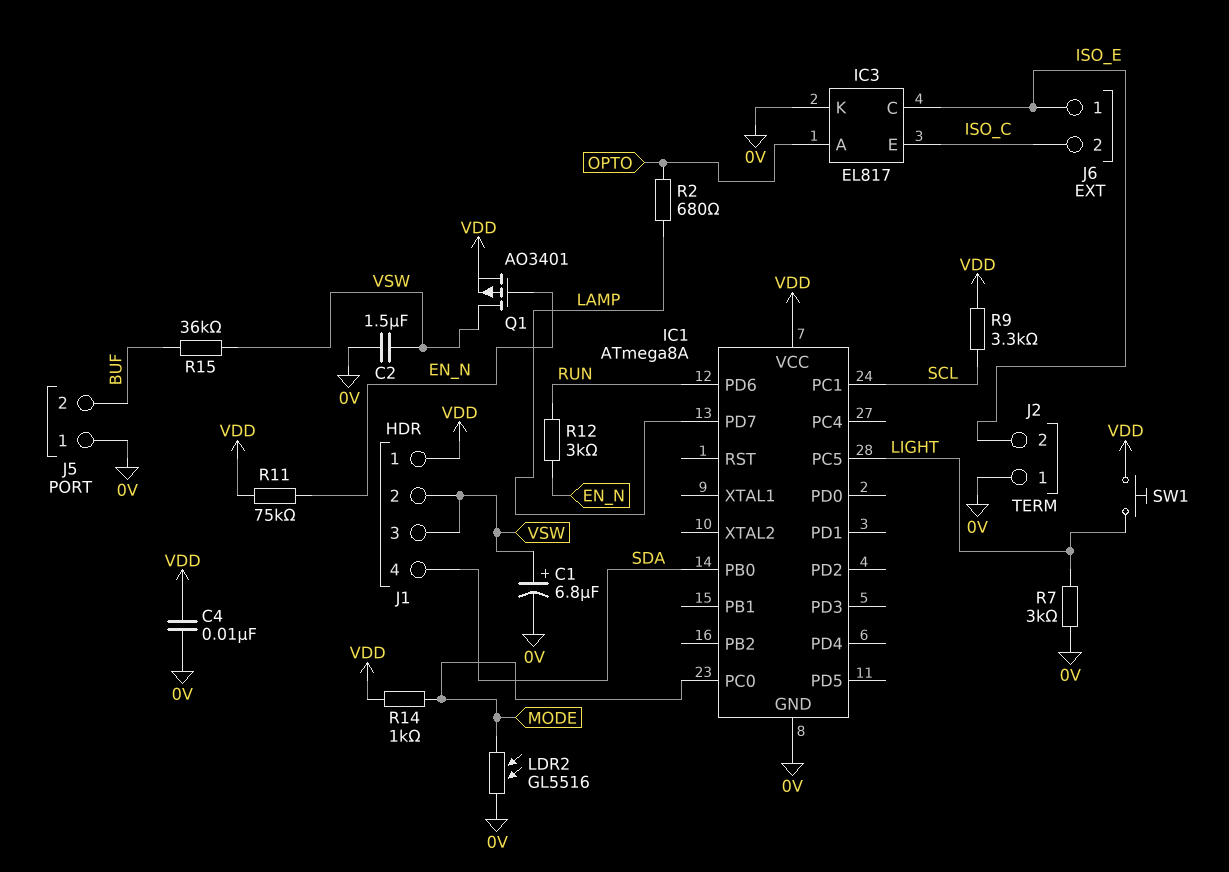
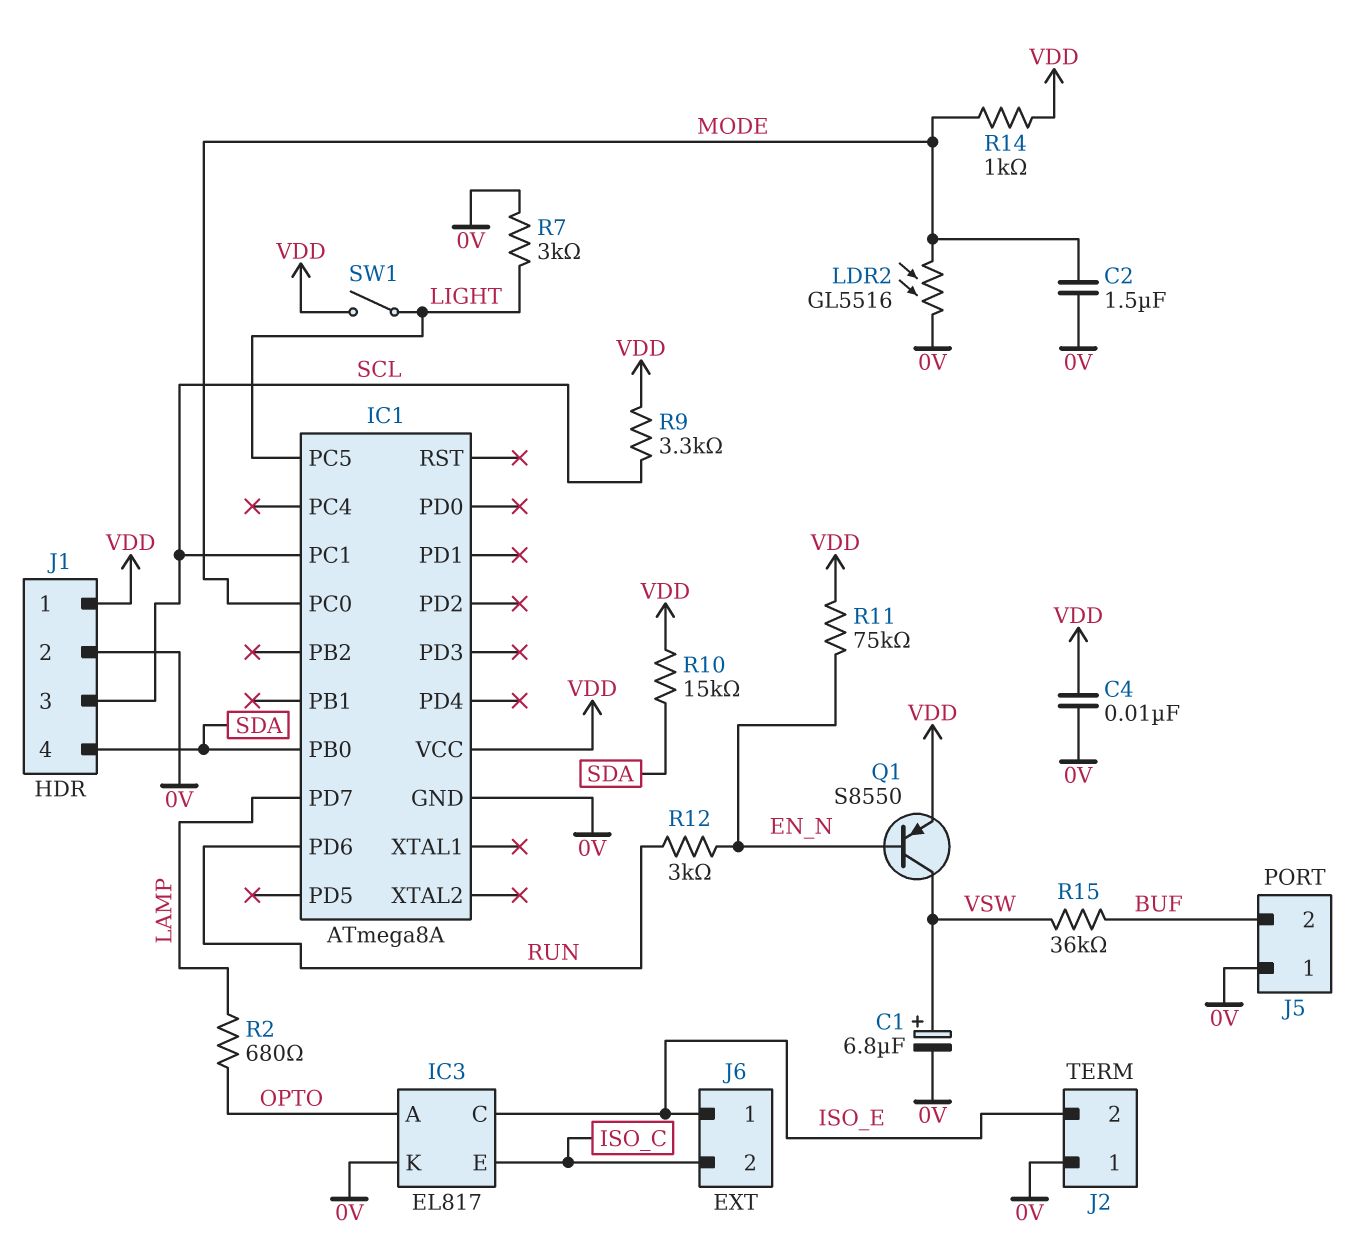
C2: 1.5uF (0V, VSW) -> 1.5uF (0V, MODE)
J1 pin 2: VSW -> 0V
J1 pin 3: VSW -> SCL
Q1: PMOS AO3401 (G EN_N, D VSW, S VDD) -> PNP S8550 (B EN_N, C VSW, E VDD)
R10: none -> 15k (SDA, VDD)
SW1: button (LIGHT, VDD) -> switch (LIGHT, VDD)

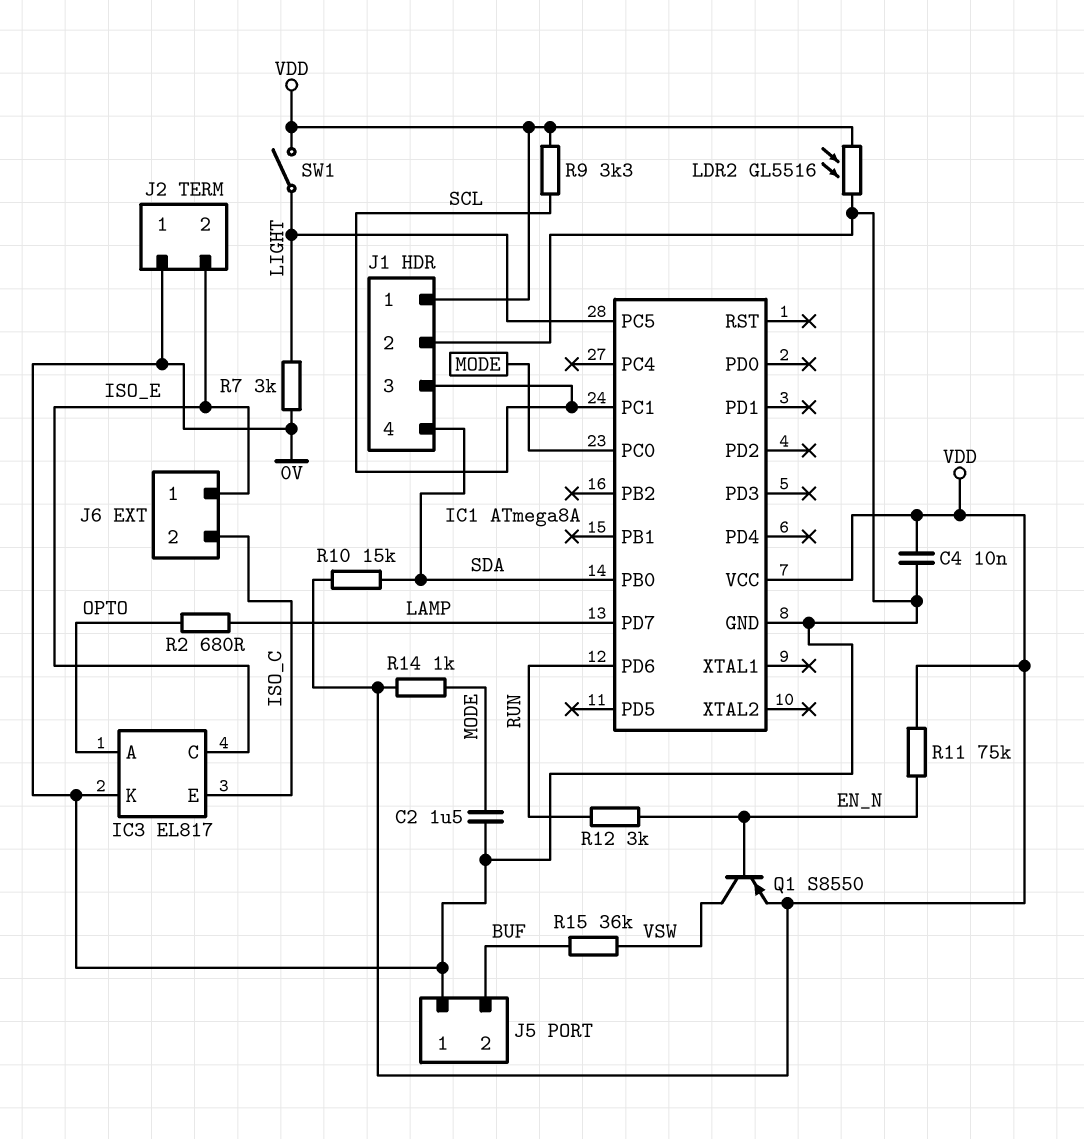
C1: 6.8uF (plus VSW, minus 0V) -> none
LDR2: GL5516 (0V, MODE) -> GL5516 (0V, VDD)

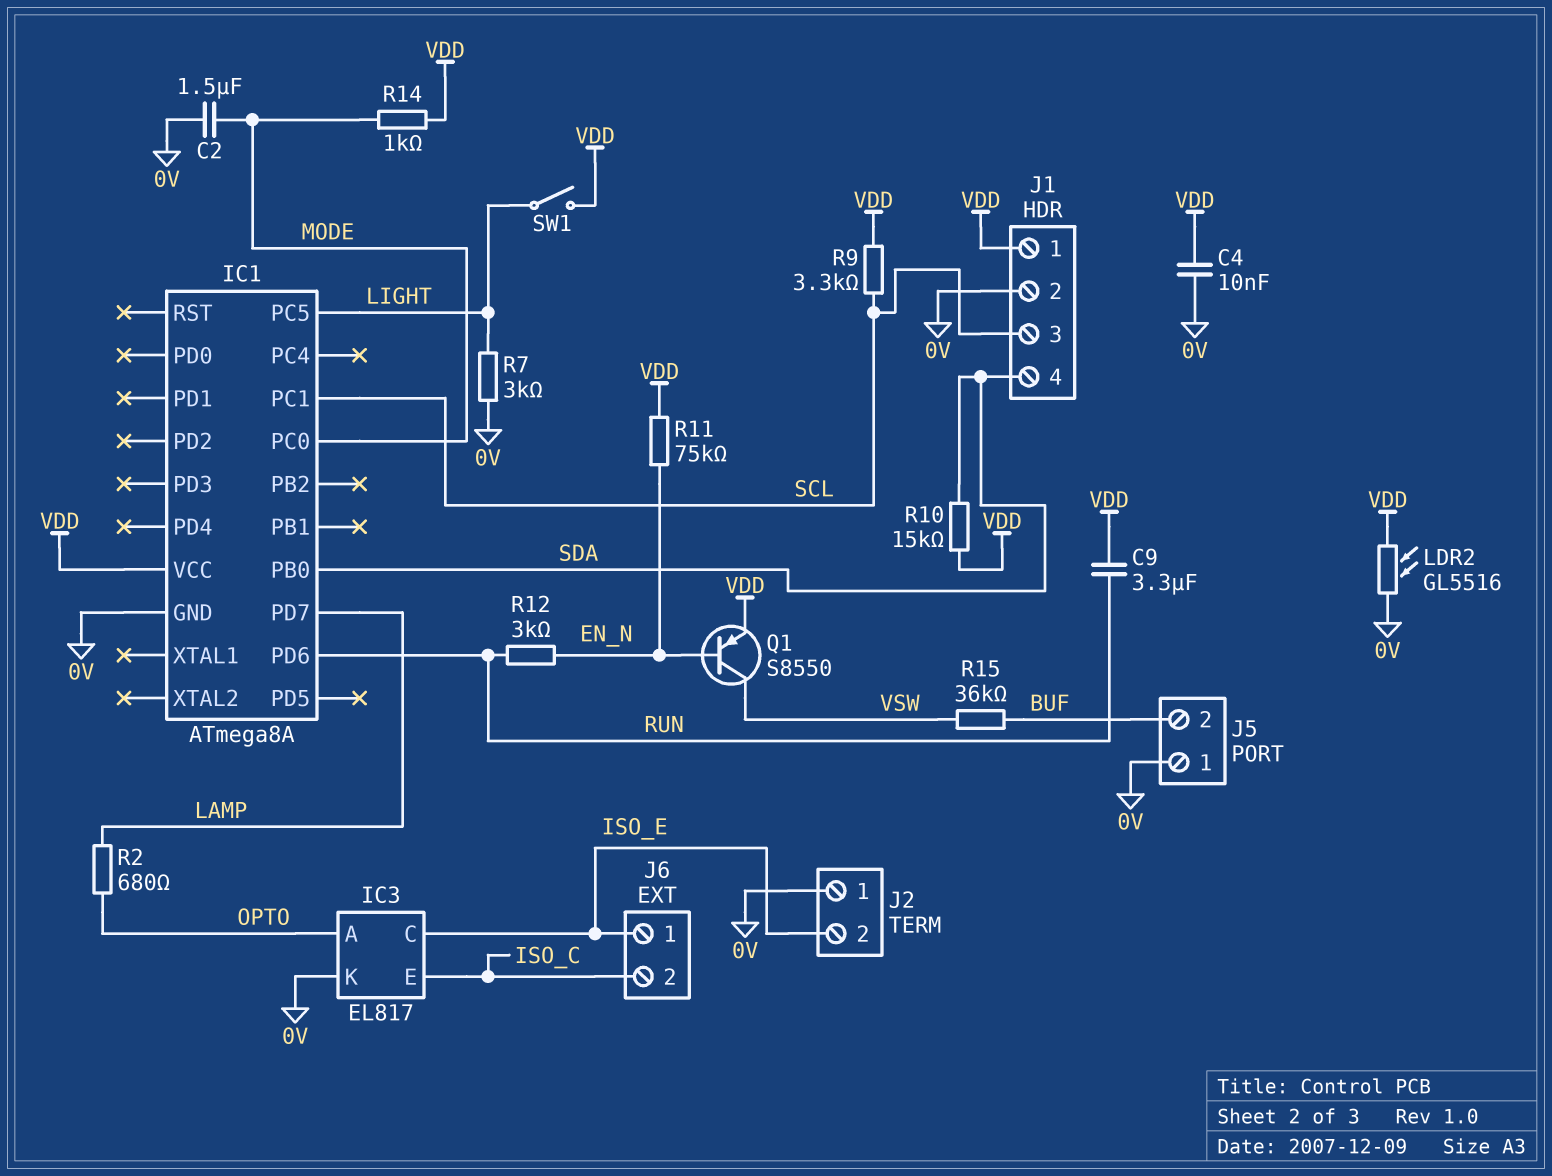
C9: none -> 3.3uF (RUN, VDD)

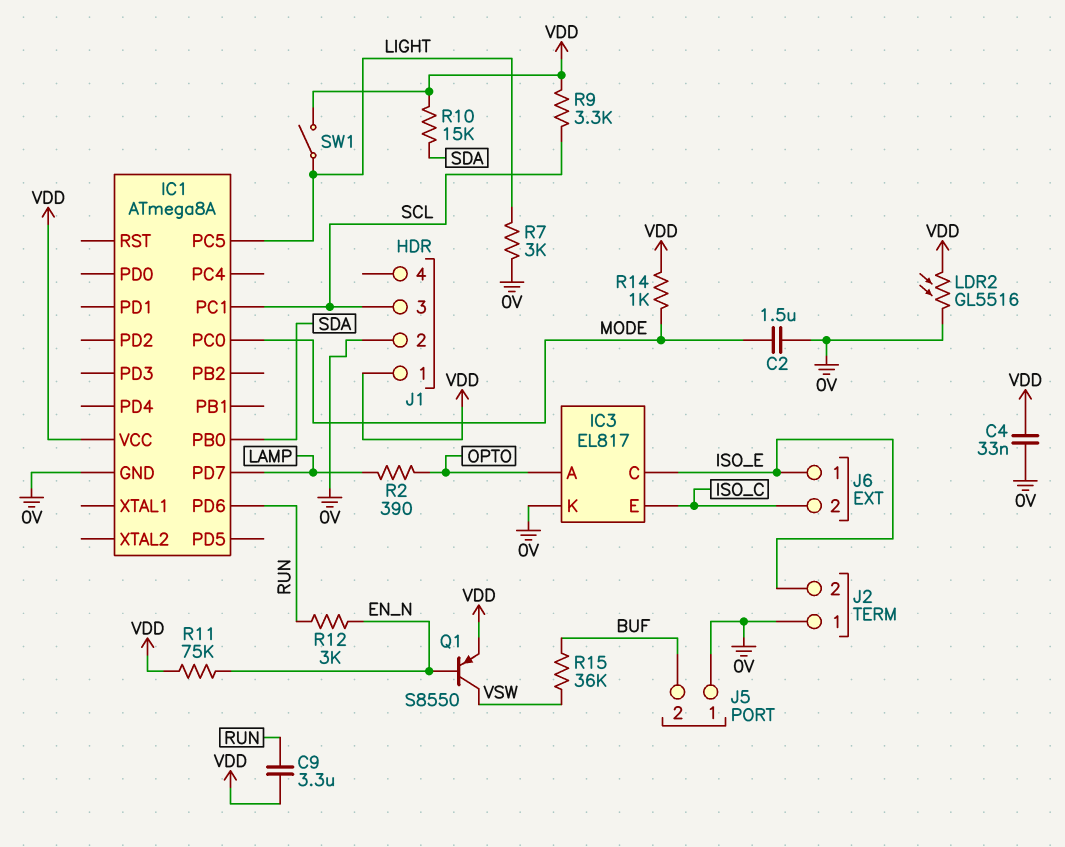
C4: 10nF (0V, VDD) -> 33nF (0V, VDD)
J1 pin 4: SDA -> none
R2: 680 (LAMP, OPTO) -> 390 (LAMP, OPTO)

